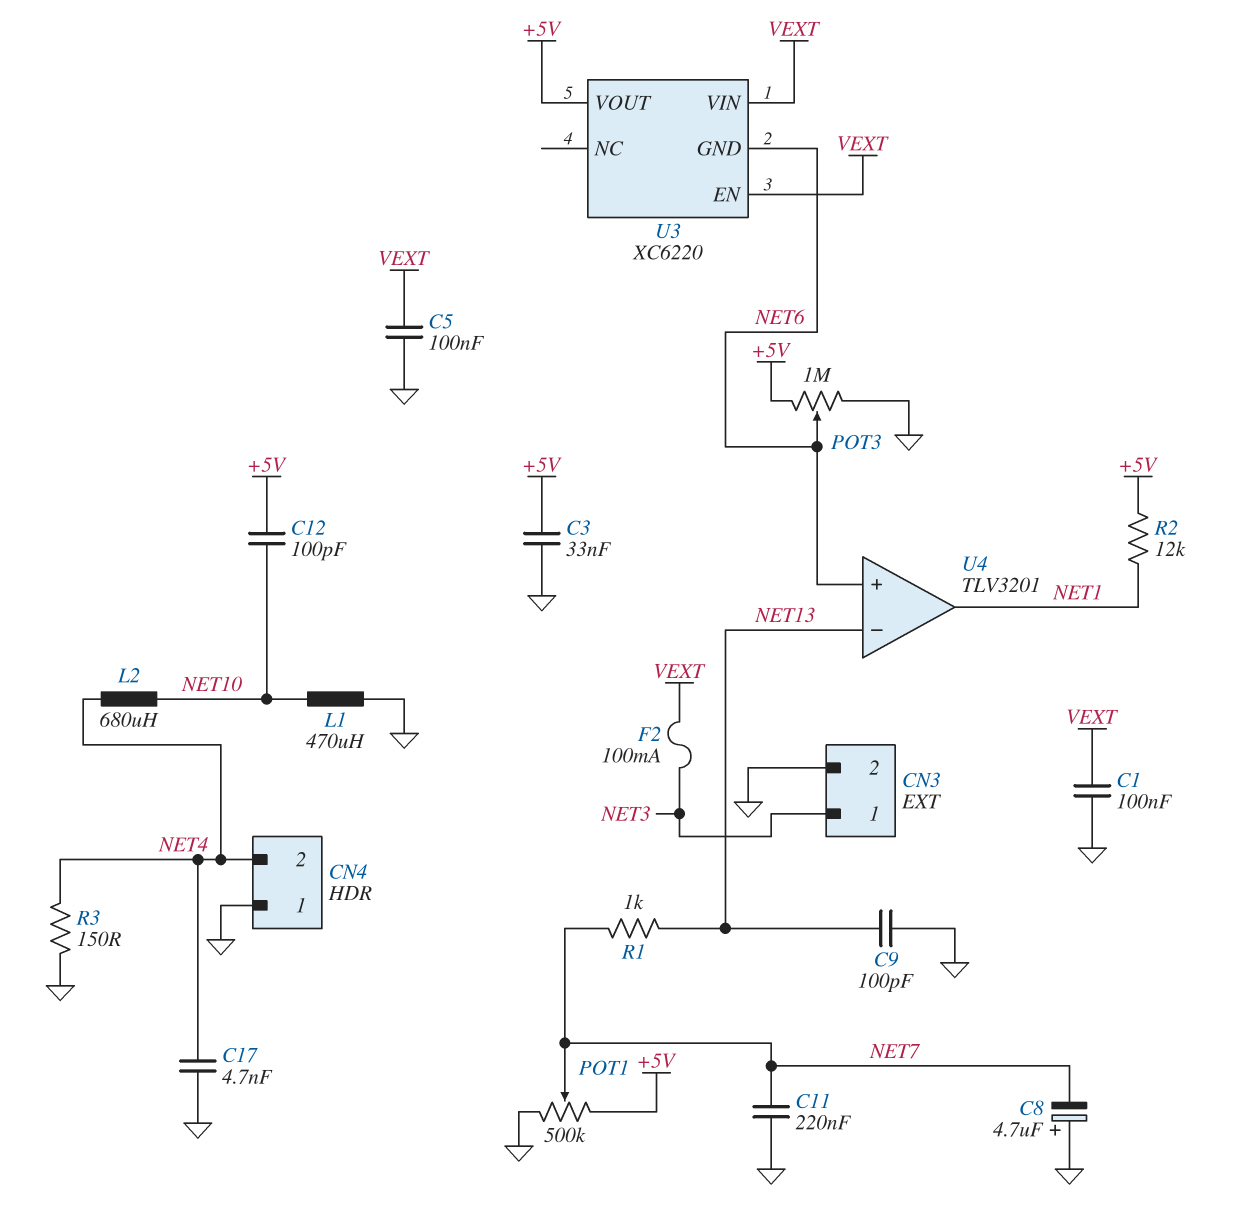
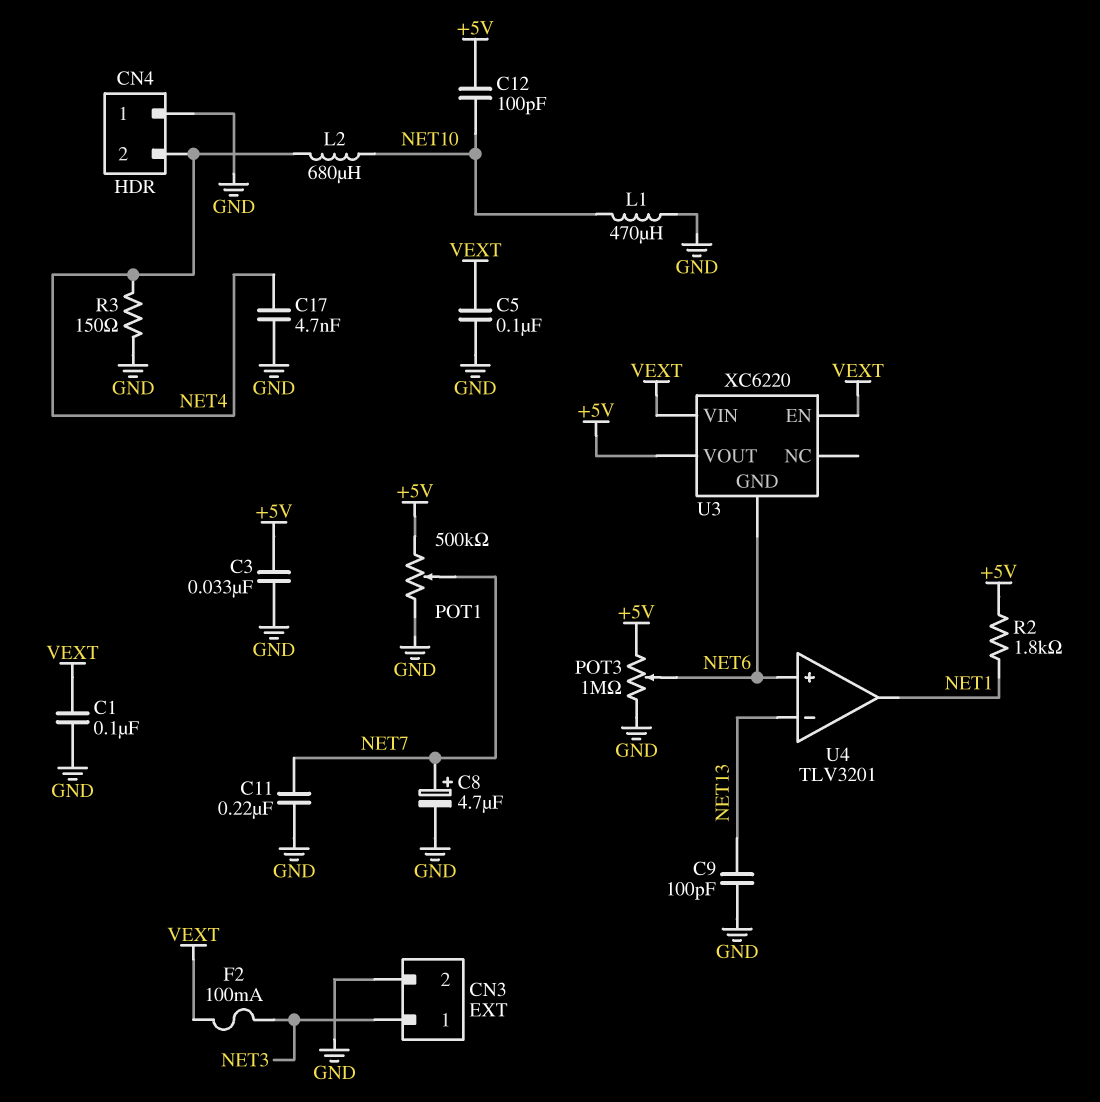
C8: 4.7uF (plus GND, minus NET7) -> 4.7uF (plus NET7, minus GND)
R1: 1k (NET7, NET13) -> none
R2: 12k (+5V, NET1) -> 1.8k (+5V, NET1)

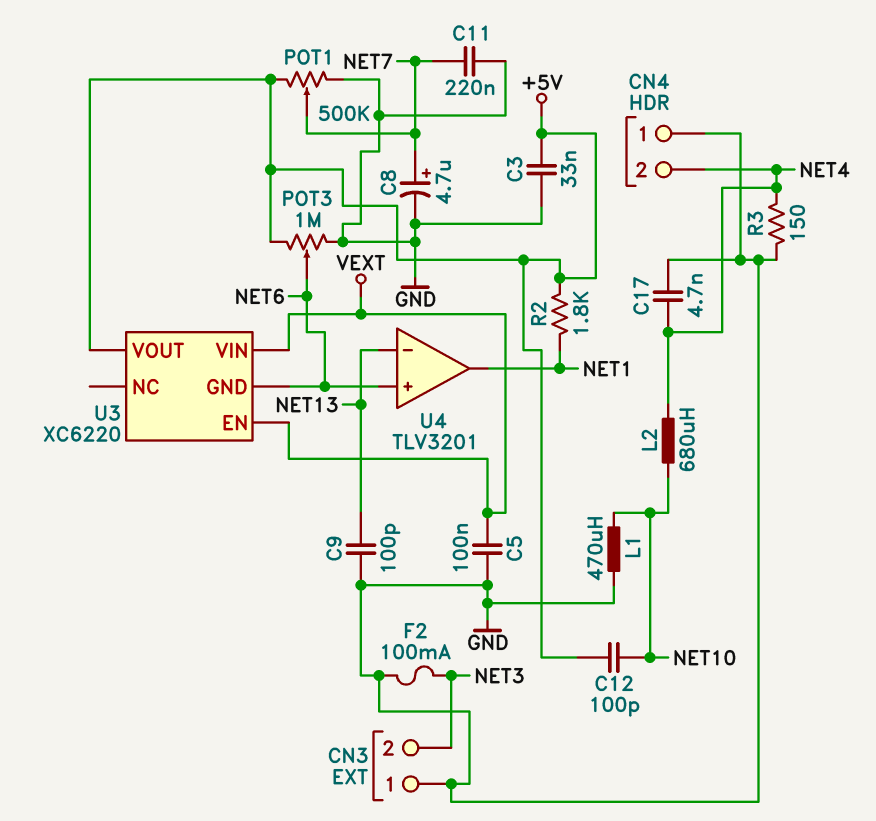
C1: 100nF (GND, VEXT) -> none
CN3 pin 1: NET3 -> GND
CN3 pin 2: GND -> NET3
F2: 100mA (NET3, VEXT) -> 100mA (GND, NET3)

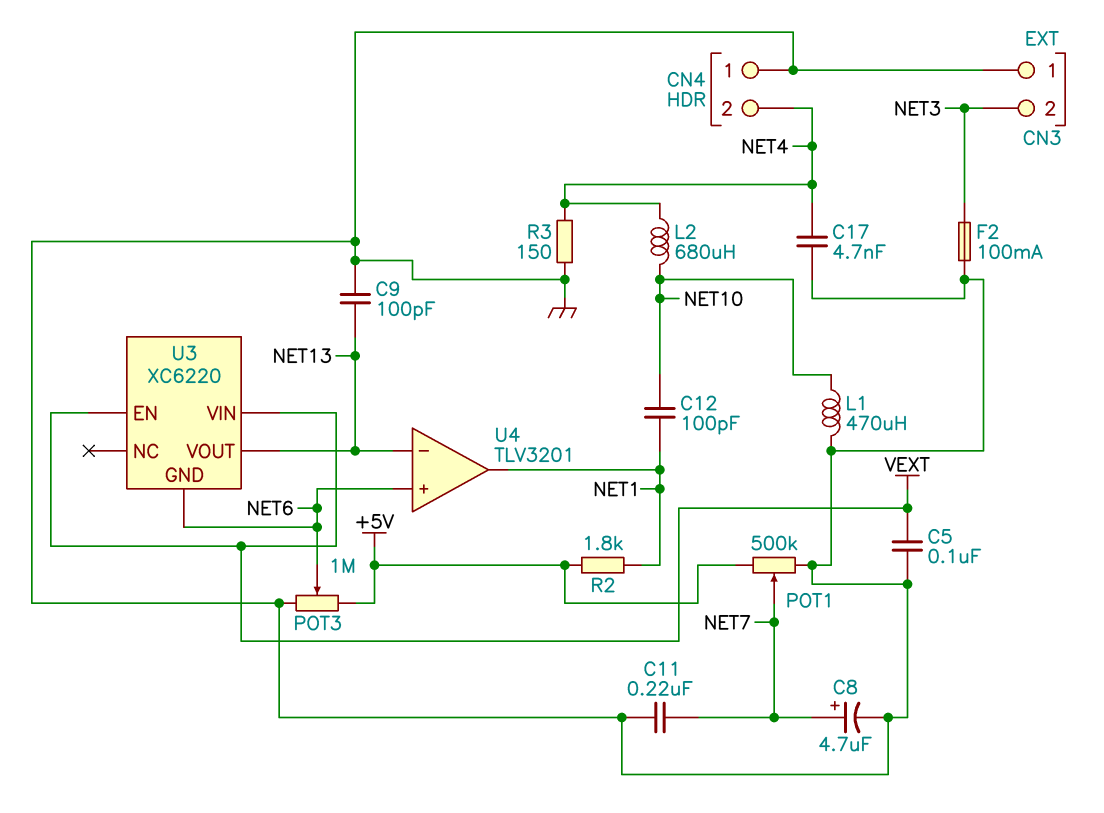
C3: 33nF (+5V, GND) -> none
C12: 100pF (+5V, NET10) -> 100pF (NET1, NET10)
U3 pin VOUT: +5V -> NET13

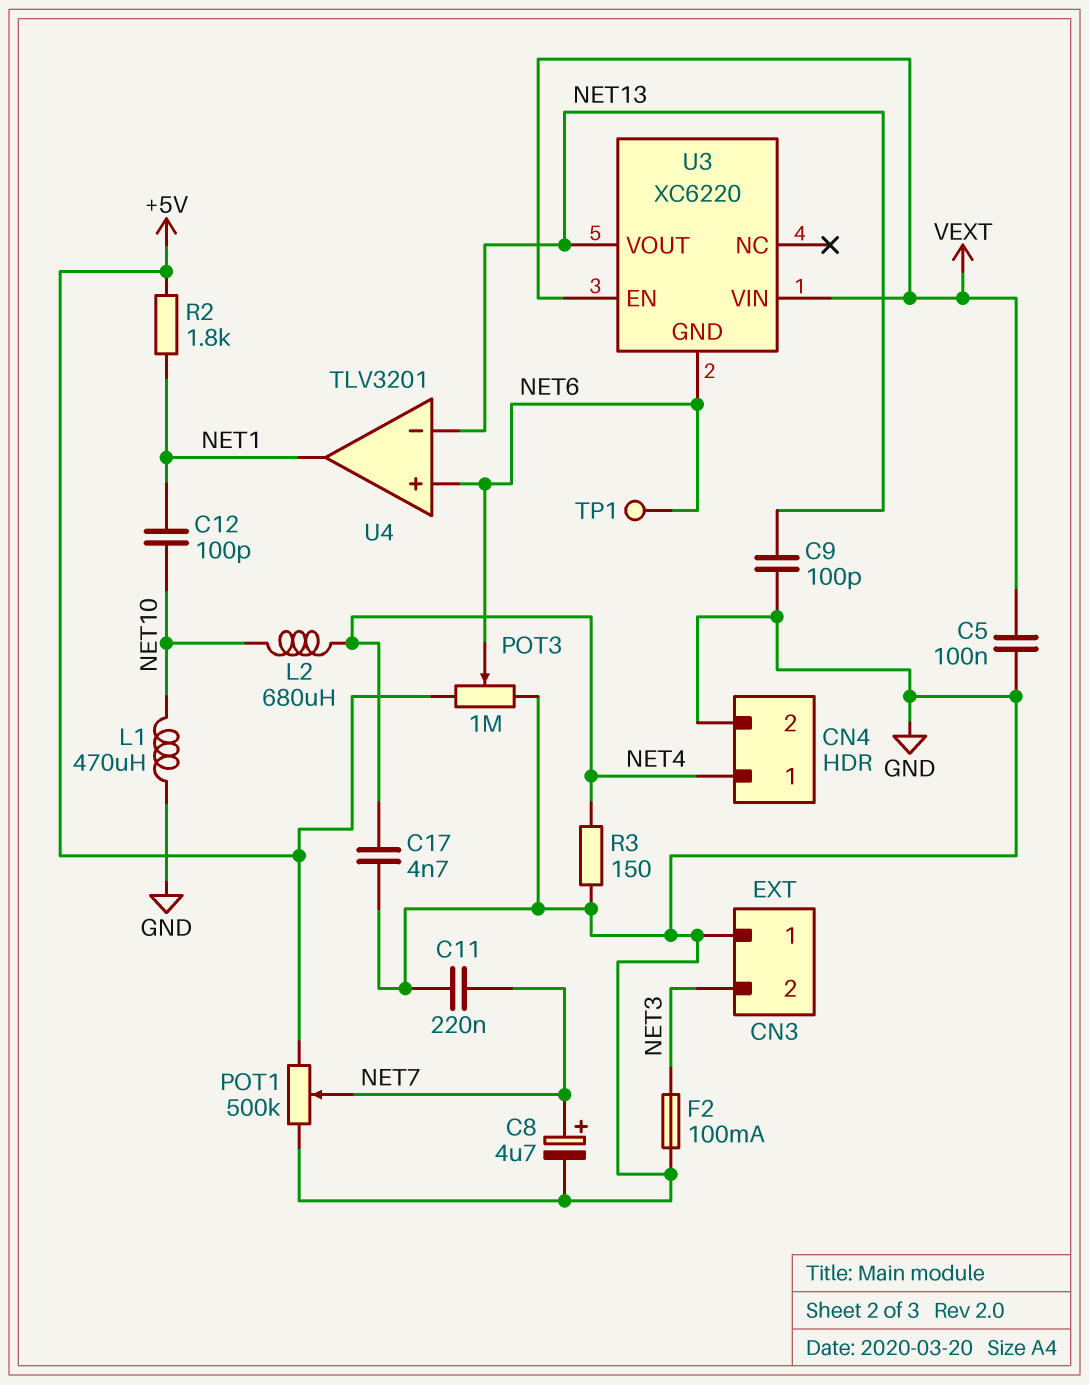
CN4 pin 1: GND -> NET4
CN4 pin 2: NET4 -> GND
TP1: none -> test point (NET6)

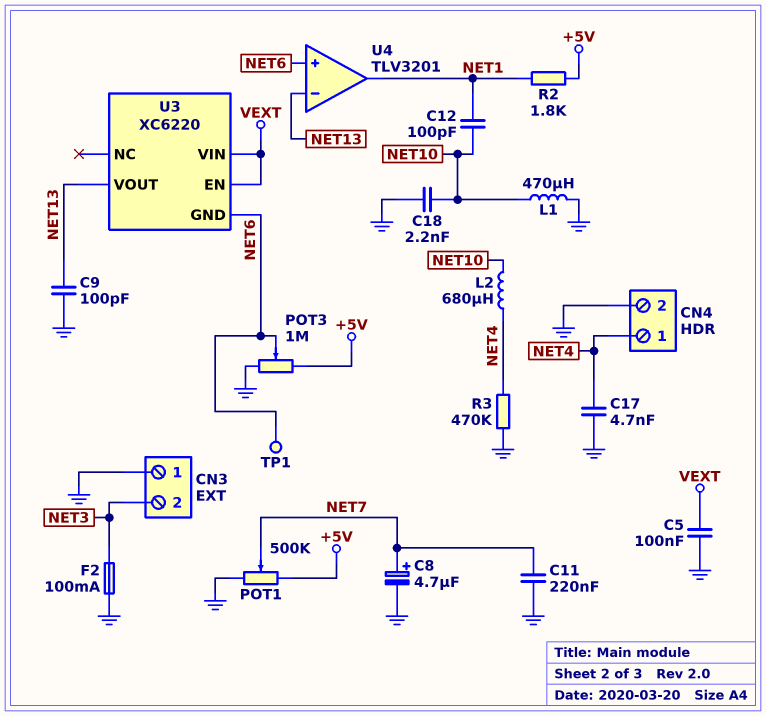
C18: none -> 2.2nF (GND, NET10)
R3: 150 (GND, NET4) -> 470k (GND, NET4)

